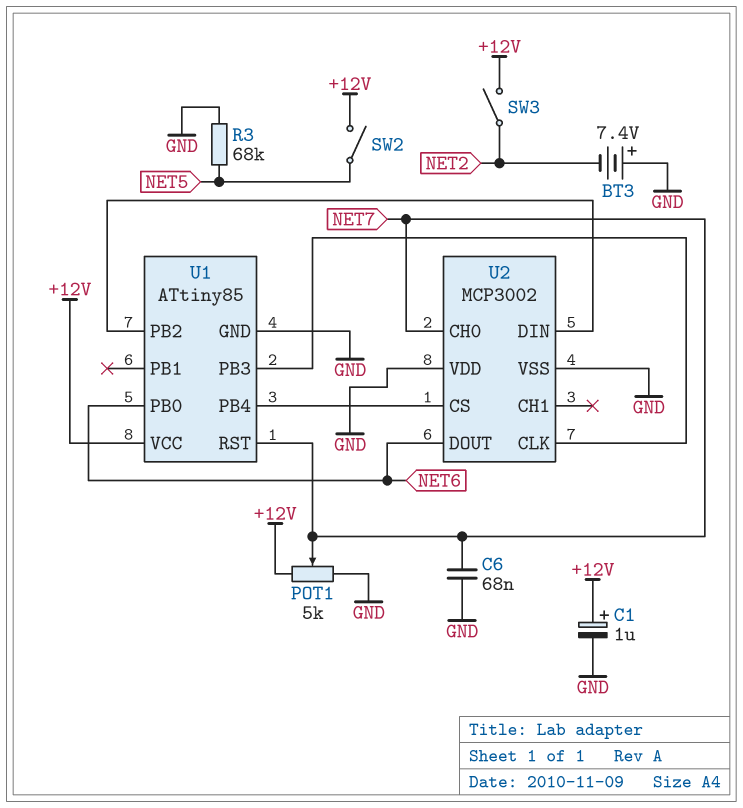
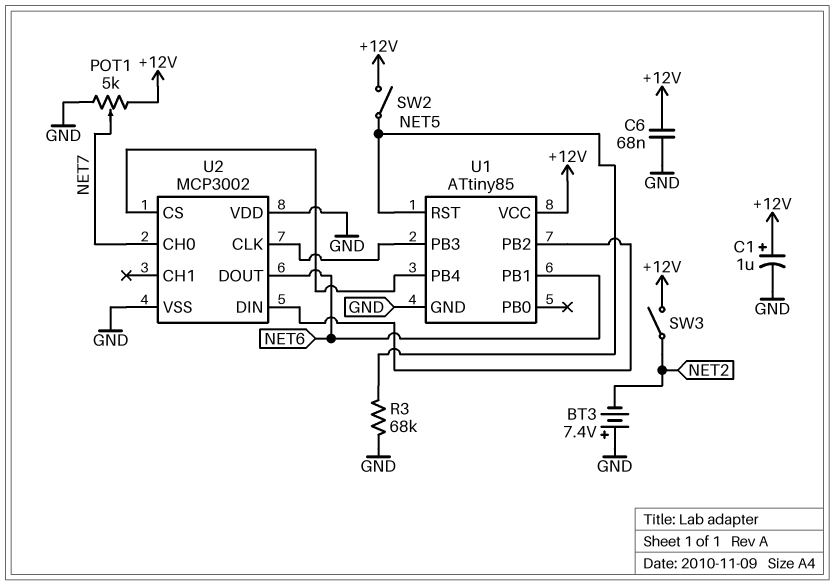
C6: 68nF (GND, NET7) -> 68nF (+12V, GND)
U1 pin PB0: NET6 -> none
U1 pin PB1: none -> NET6
U1 pin RST: NET7 -> NET5

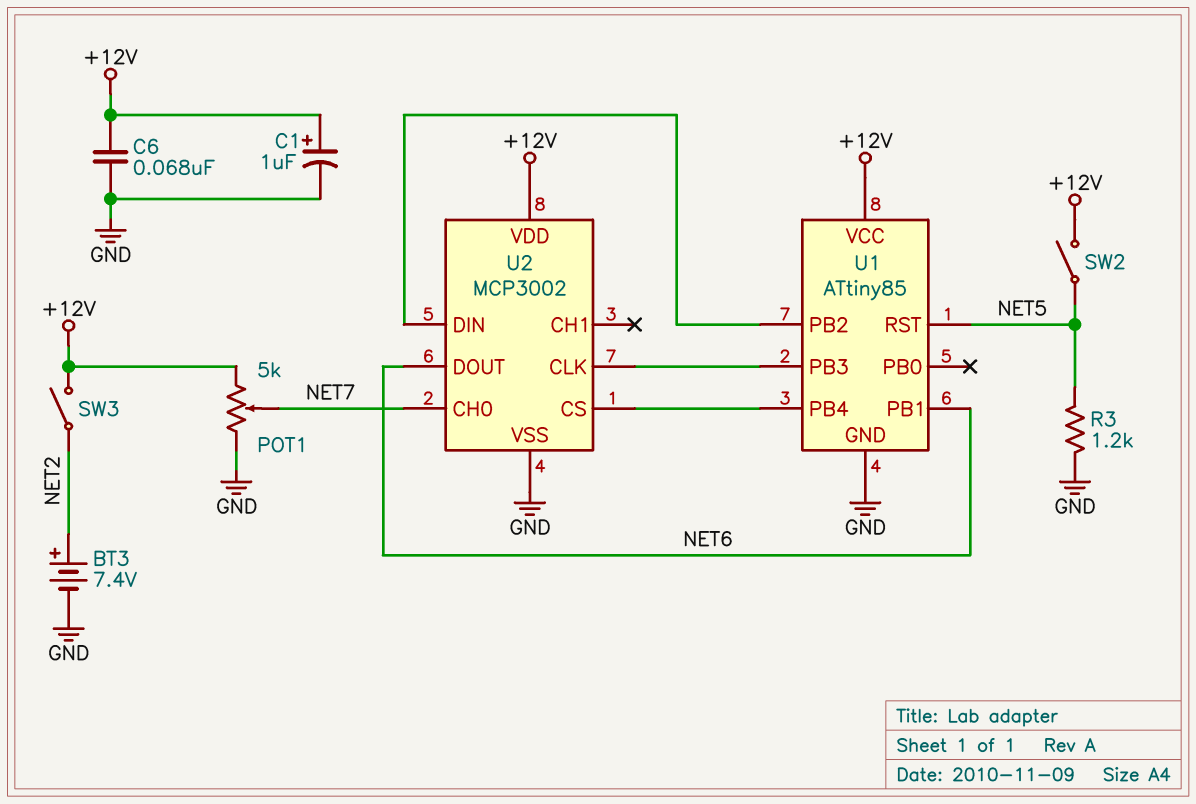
BT3: 7.4V (plus GND, minus NET2) -> 7.4V (plus NET2, minus GND)
R3: 68k (GND, NET5) -> 1.2k (GND, NET5)
U2 pin VDD: GND -> +12V

